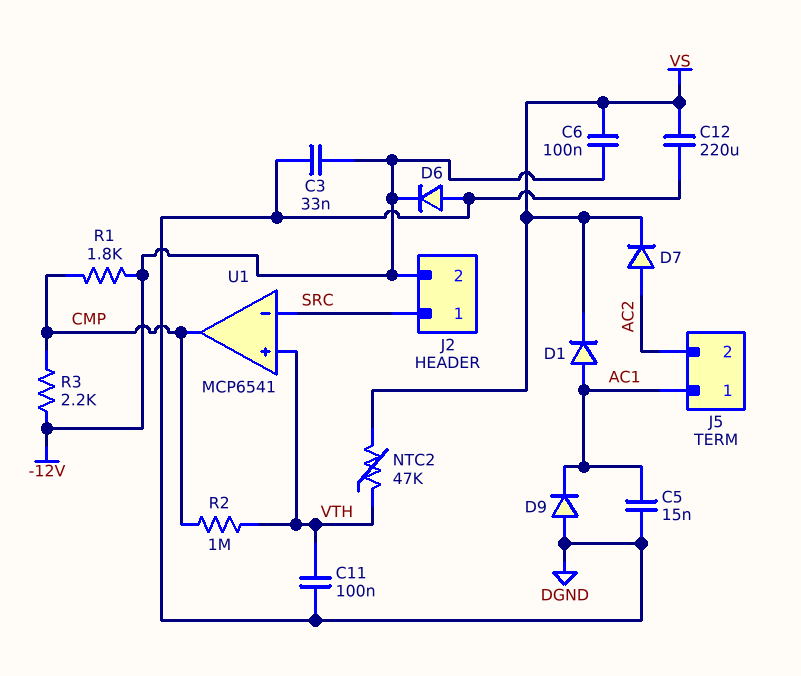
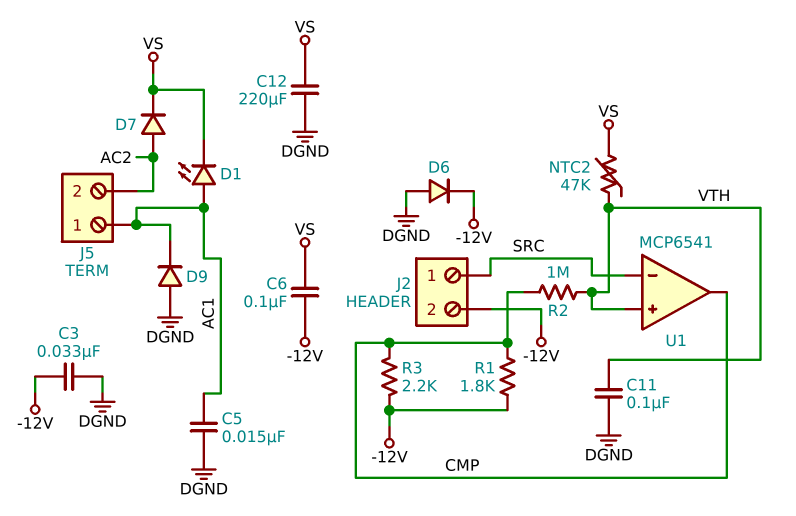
D1: diode (A AC1, K VS) -> LED (A AC1, K VS)

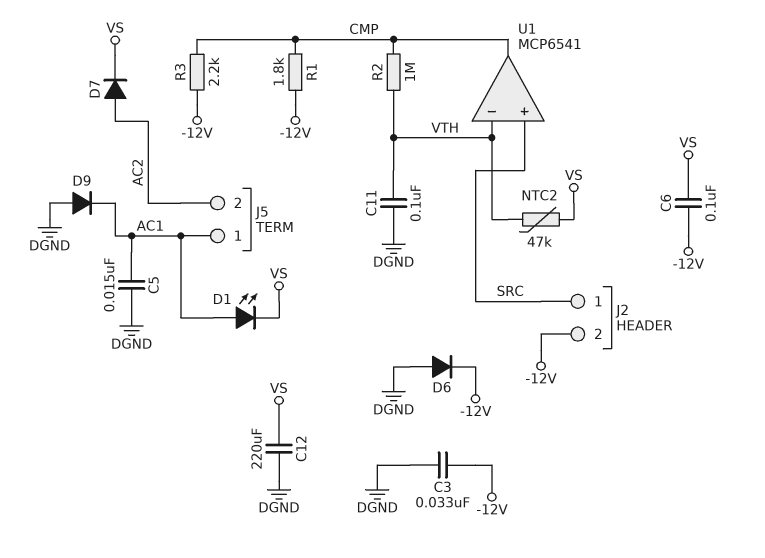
U1 pin in+: VTH -> SRC
U1 pin in-: SRC -> VTH

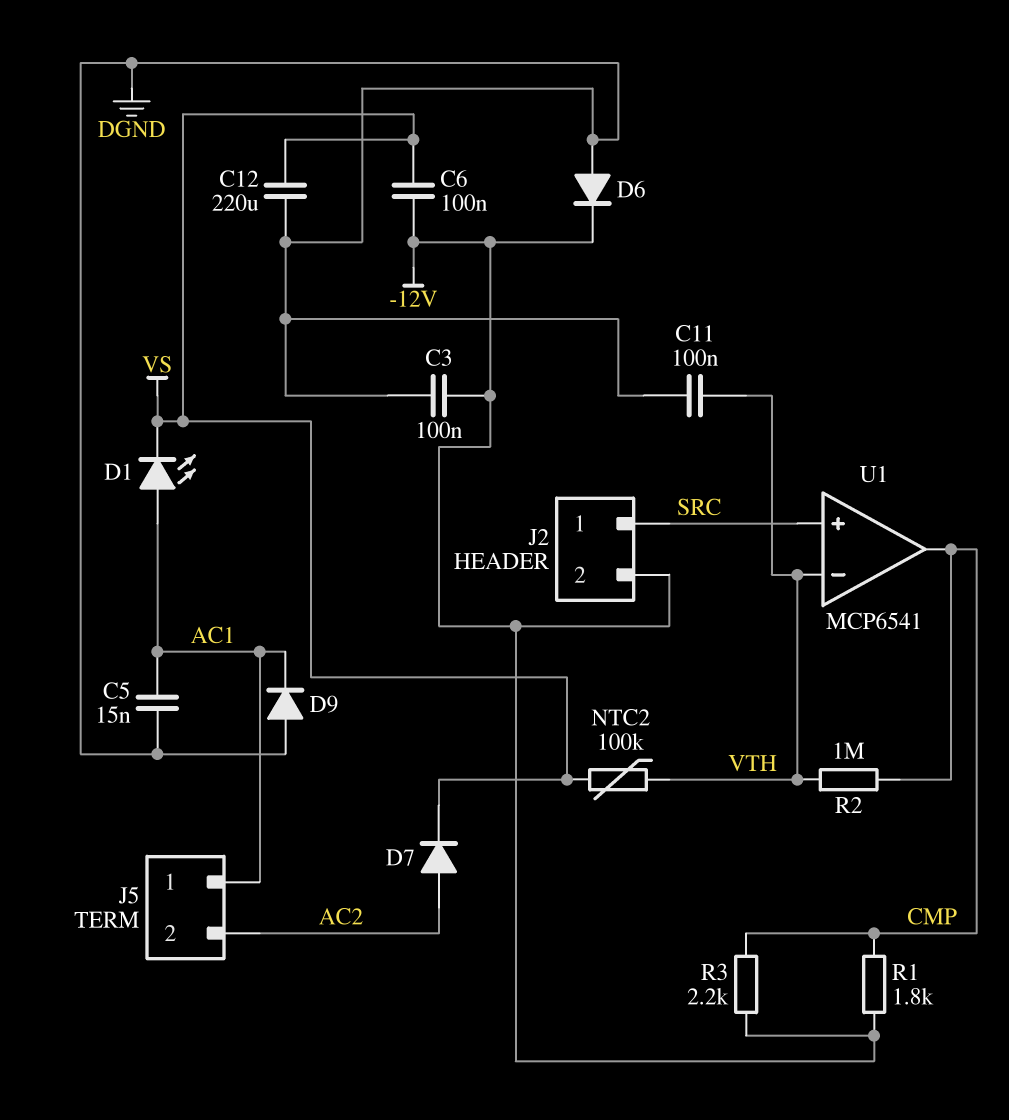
C3: 33nF (-12V, DGND) -> 100nF (-12V, DGND)
NTC2: 47k (VS, VTH) -> 100k (VS, VTH)

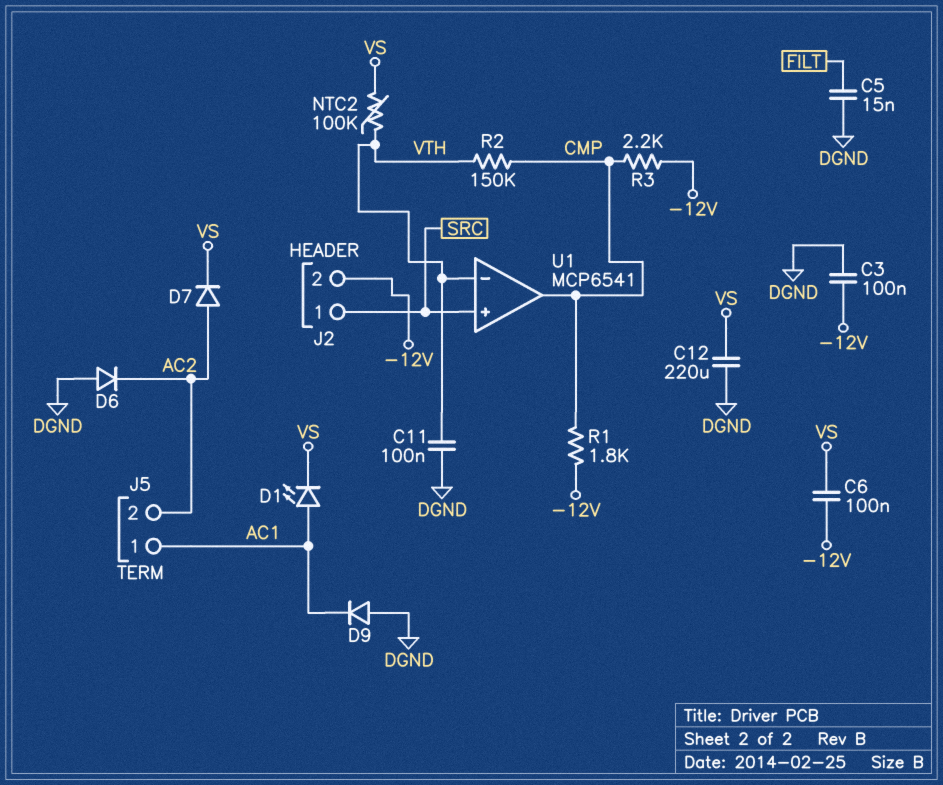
C5: 15nF (AC1, DGND) -> 15nF (DGND, FILT)
D6: diode (A DGND, K -12V) -> diode (A DGND, K AC2)
R2: 1M (CMP, VTH) -> 150k (CMP, VTH)

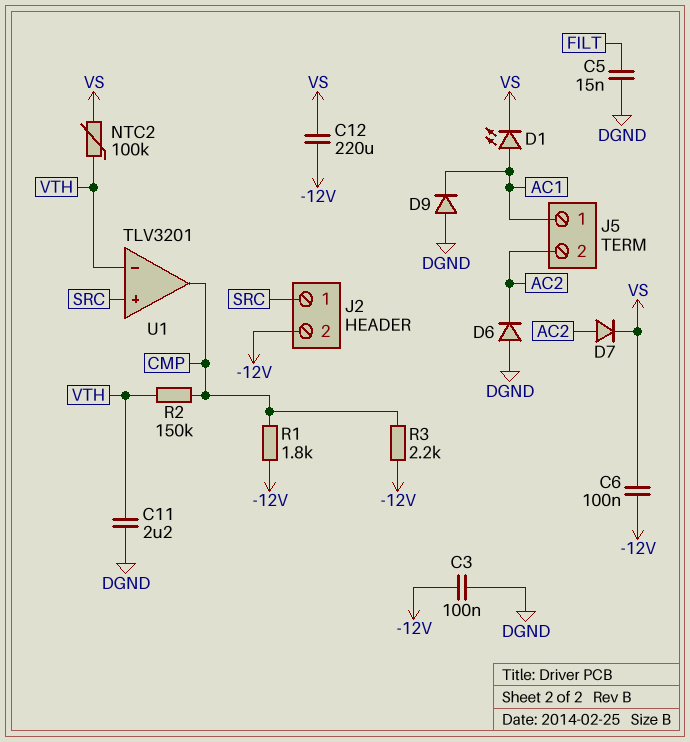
C11: 100nF (DGND, VTH) -> 2.2uF (DGND, VTH)
C12: 220uF (DGND, VS) -> 220uF (-12V, VS)
U1: MCP6541 -> TLV3201

